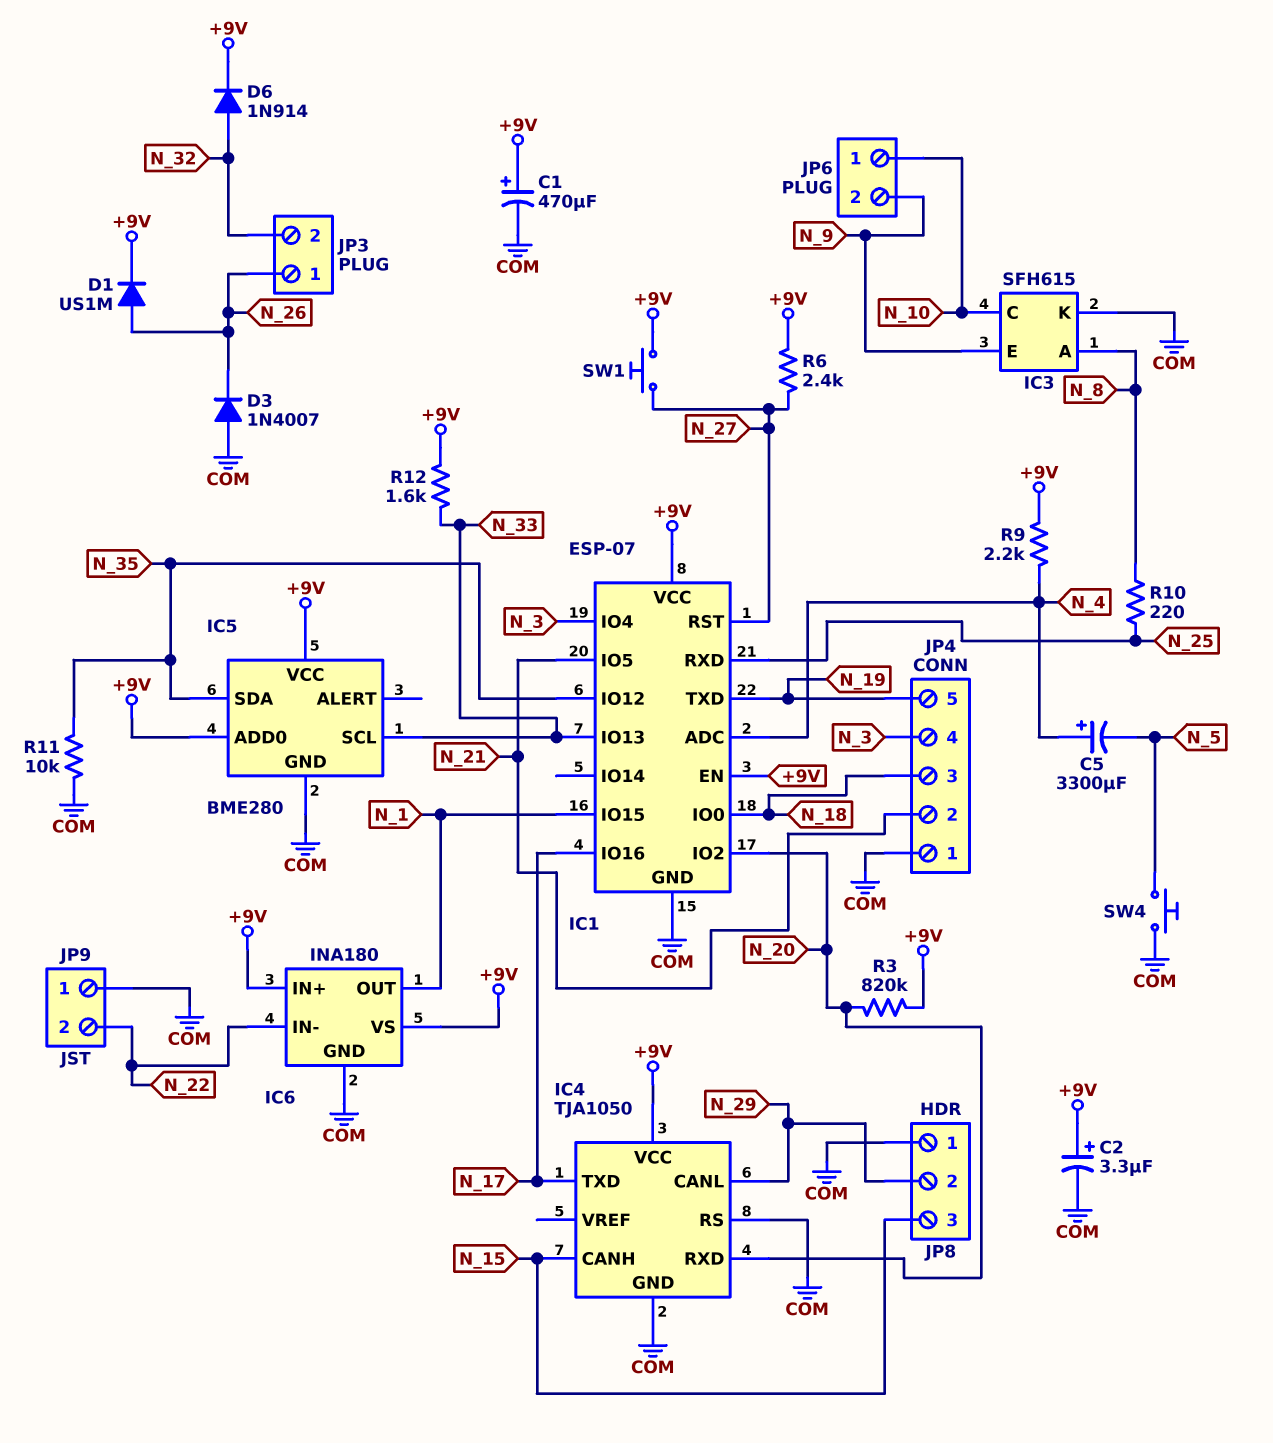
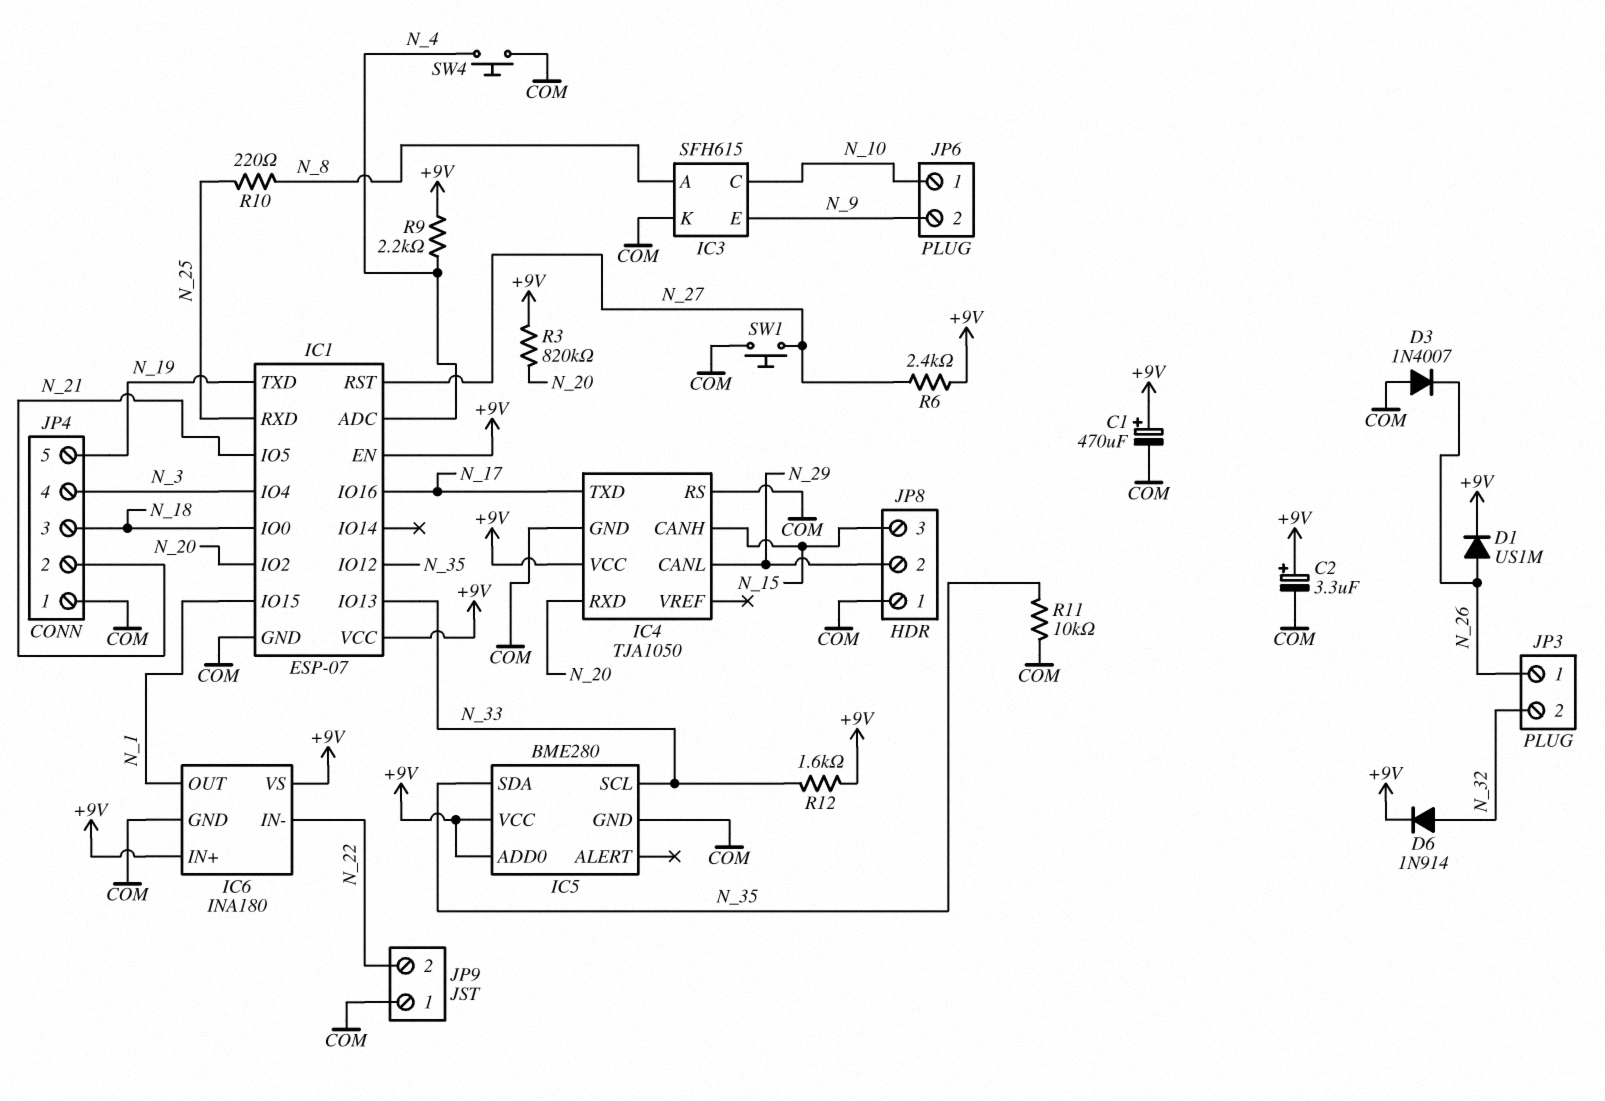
C5: 3300uF (plus N_4, minus N_5) -> none
SW1: button (+9V, N_27) -> button (COM, N_27)
SW4: button (COM, N_5) -> button (COM, N_4)

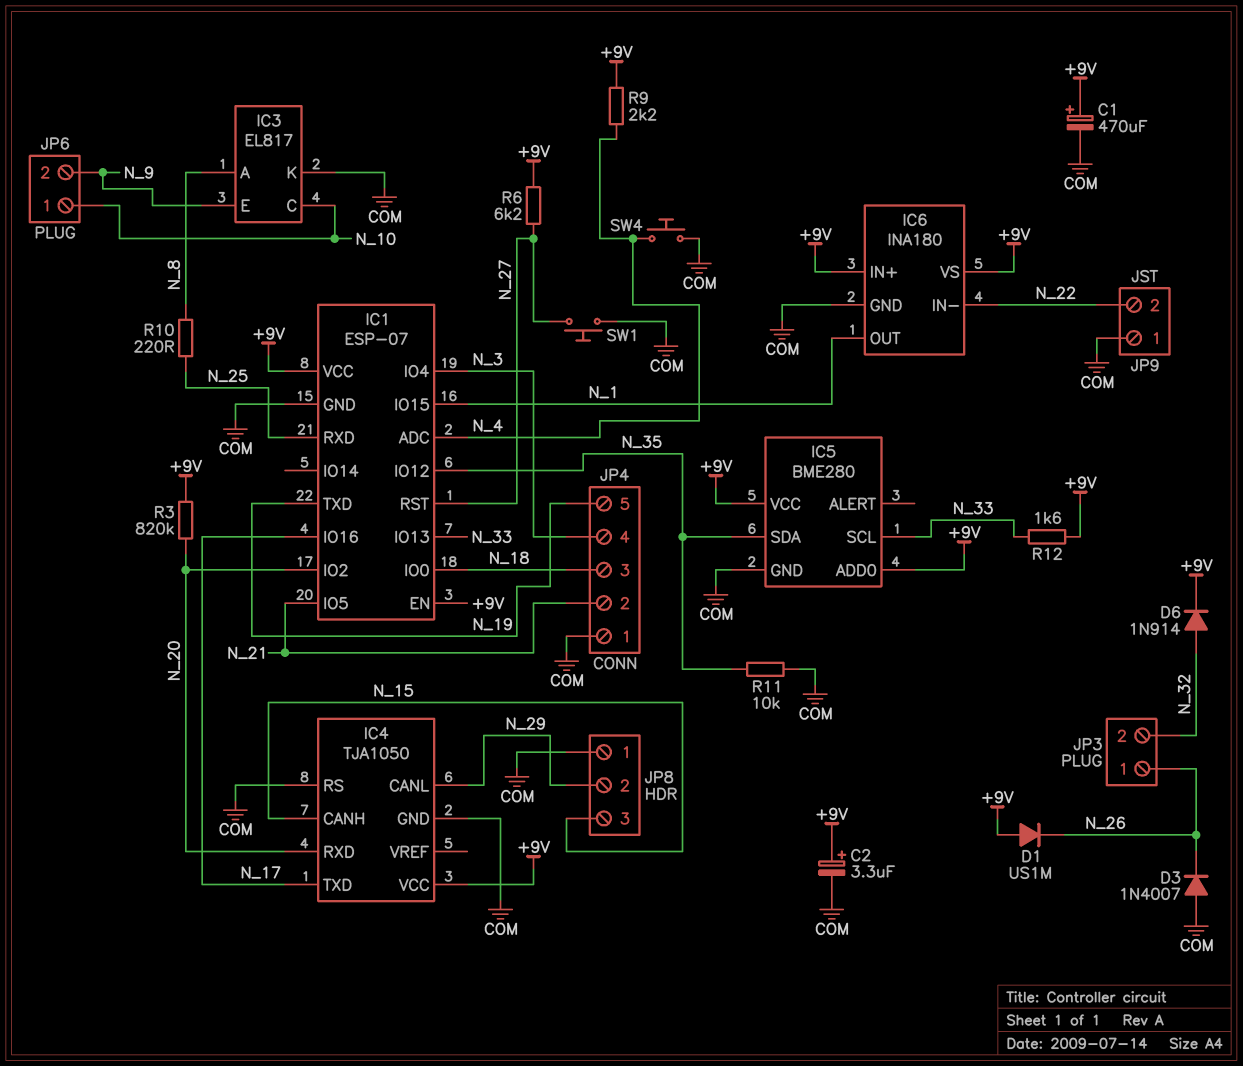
D1: diode US1M (A N_26, K +9V) -> diode US1M (A +9V, K N_26)
IC3: SFH615 -> EL817
R6: 2.4k (+9V, N_27) -> 6.2k (+9V, N_27)

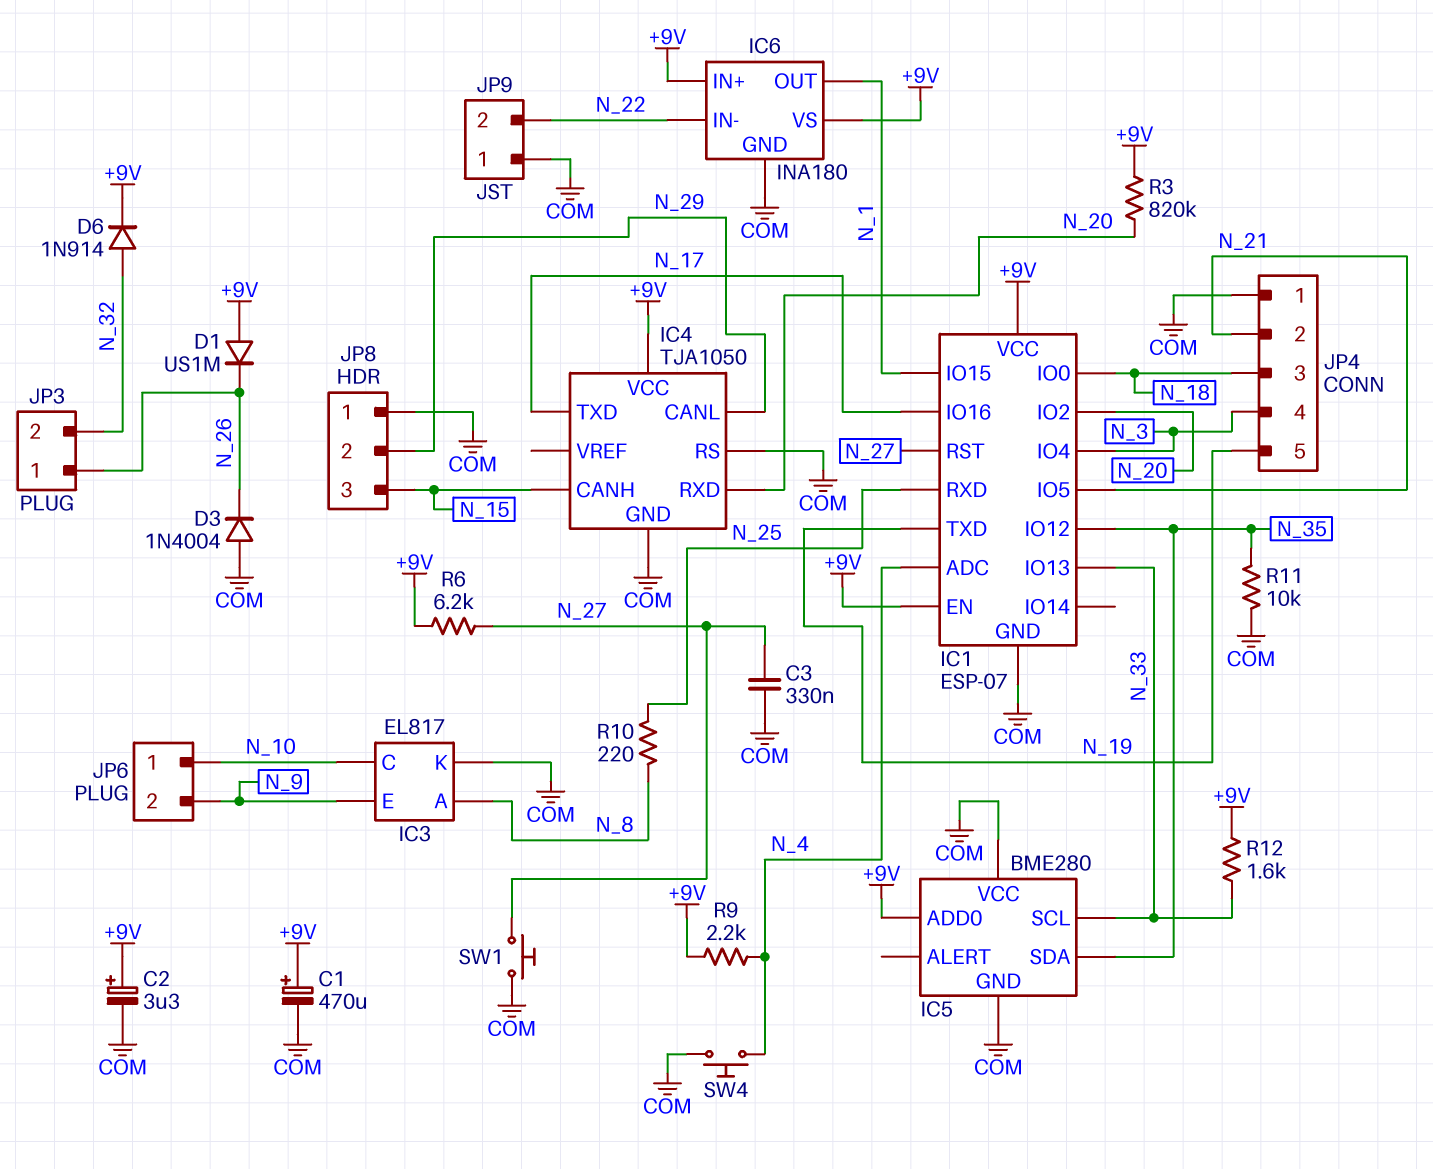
C3: none -> 330nF (COM, N_27)
D3: diode 1N4007 (A COM, K N_26) -> diode 1N4004 (A COM, K N_26)
IC5 pin VCC: +9V -> COM

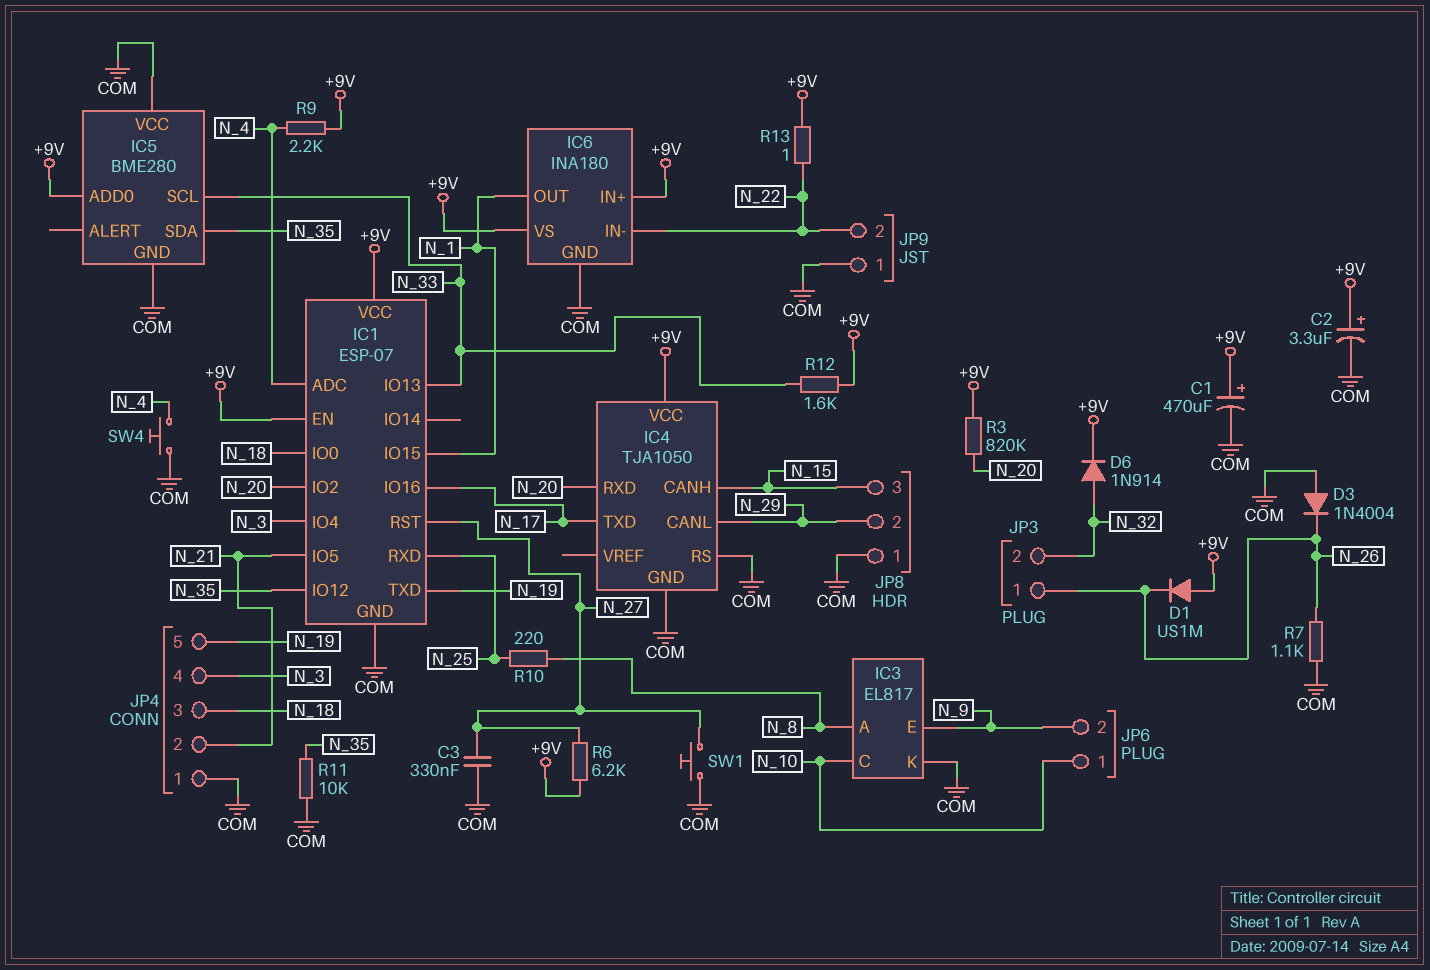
R7: none -> 1.1k (COM, N_26)
R13: none -> 1 (+9V, N_22)

